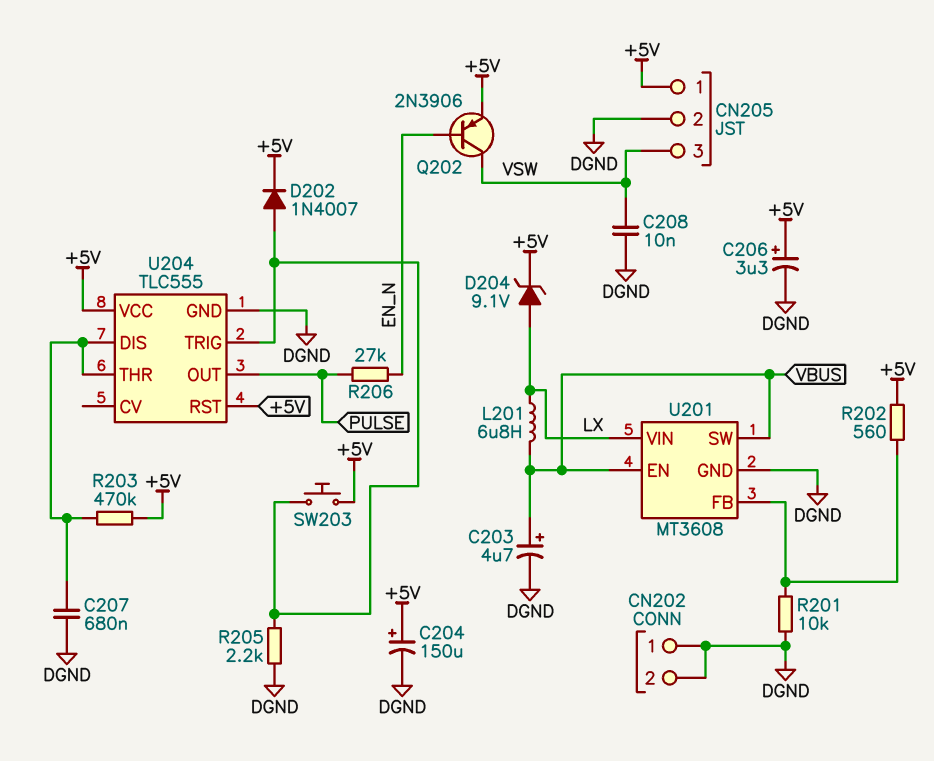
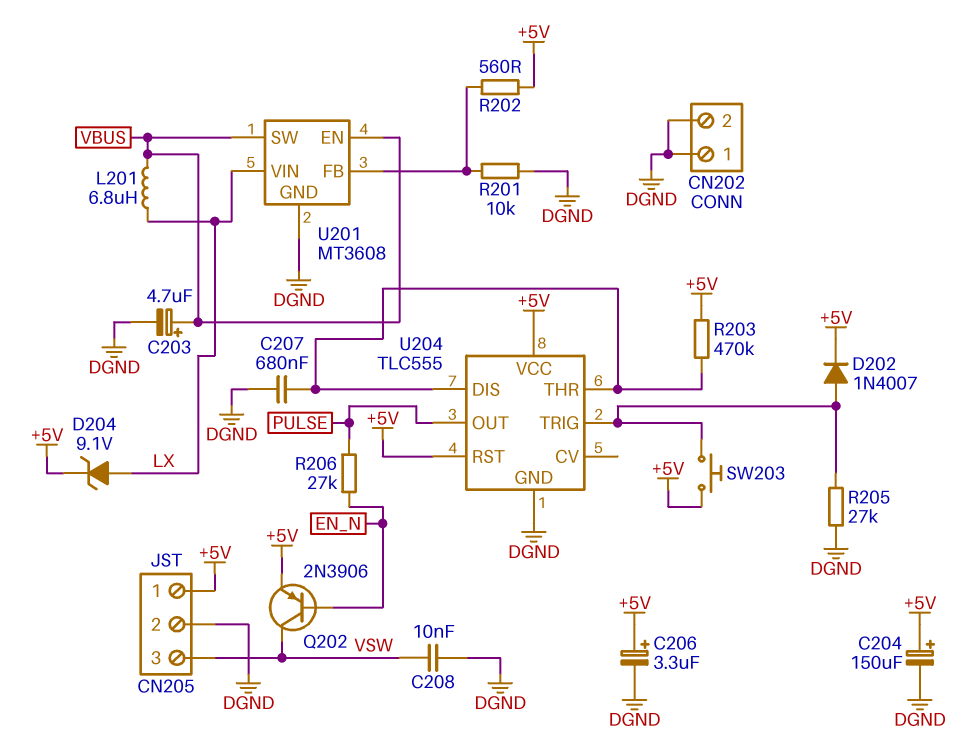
R205: 2.2k (DGND, U204/TRIG) -> 27k (DGND, U204/TRIG)

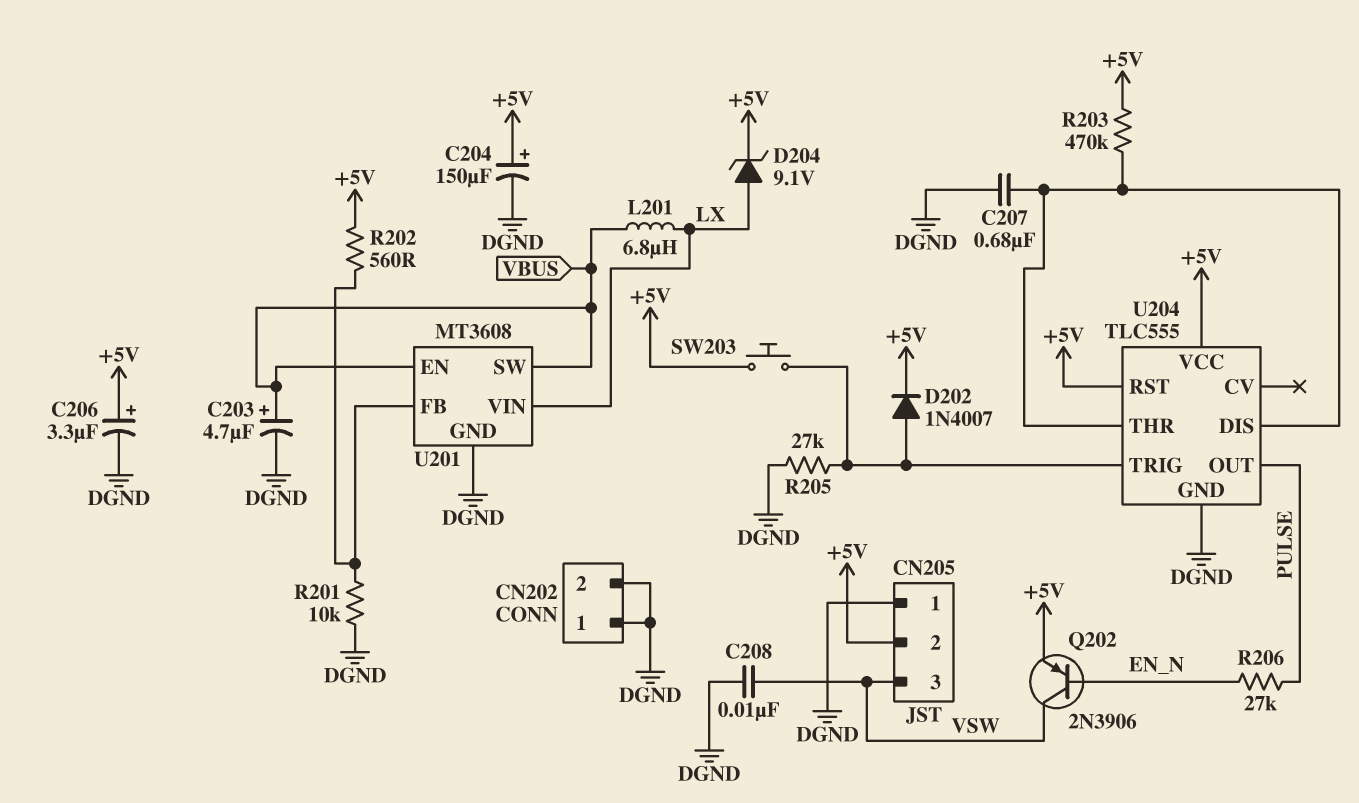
CN205 pin 1: +5V -> DGND
CN205 pin 2: DGND -> +5V

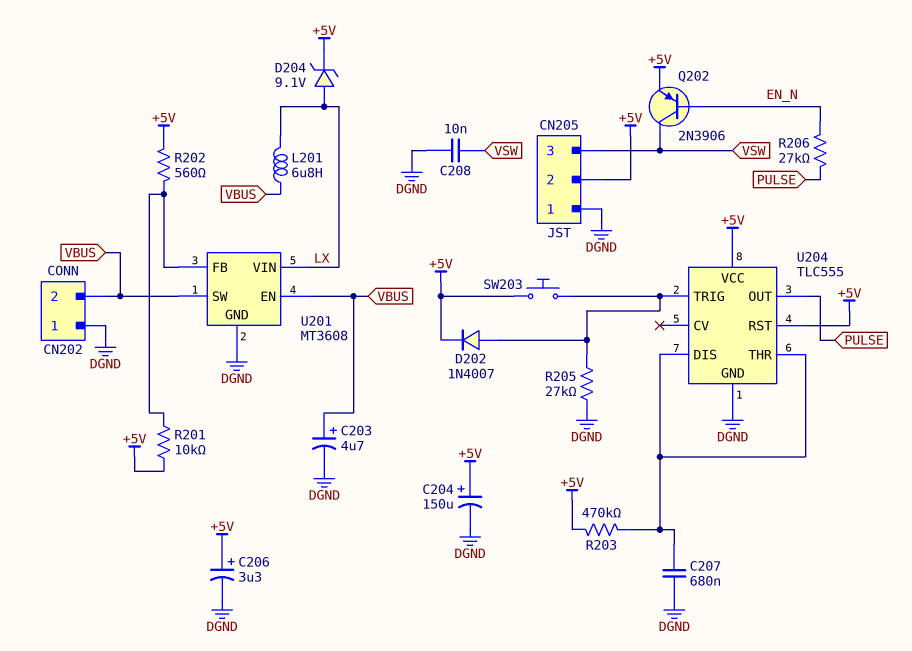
CN202 pin 2: DGND -> VBUS
R201: 10k (DGND, U201/FB) -> 10k (+5V, U201/FB)

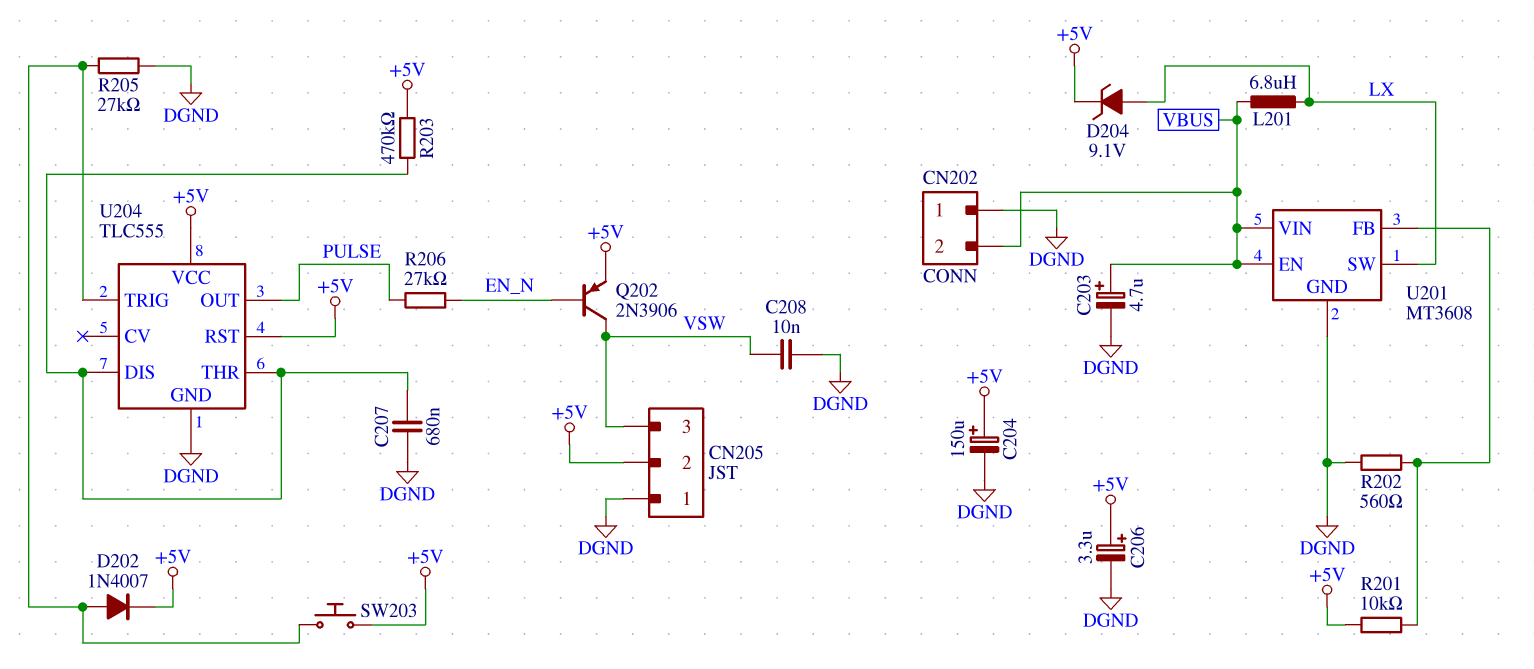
R202: 560 (+5V, U201/FB) -> 560 (DGND, U201/FB)
U201 pin SW: VBUS -> LX
U201 pin VIN: LX -> VBUS

